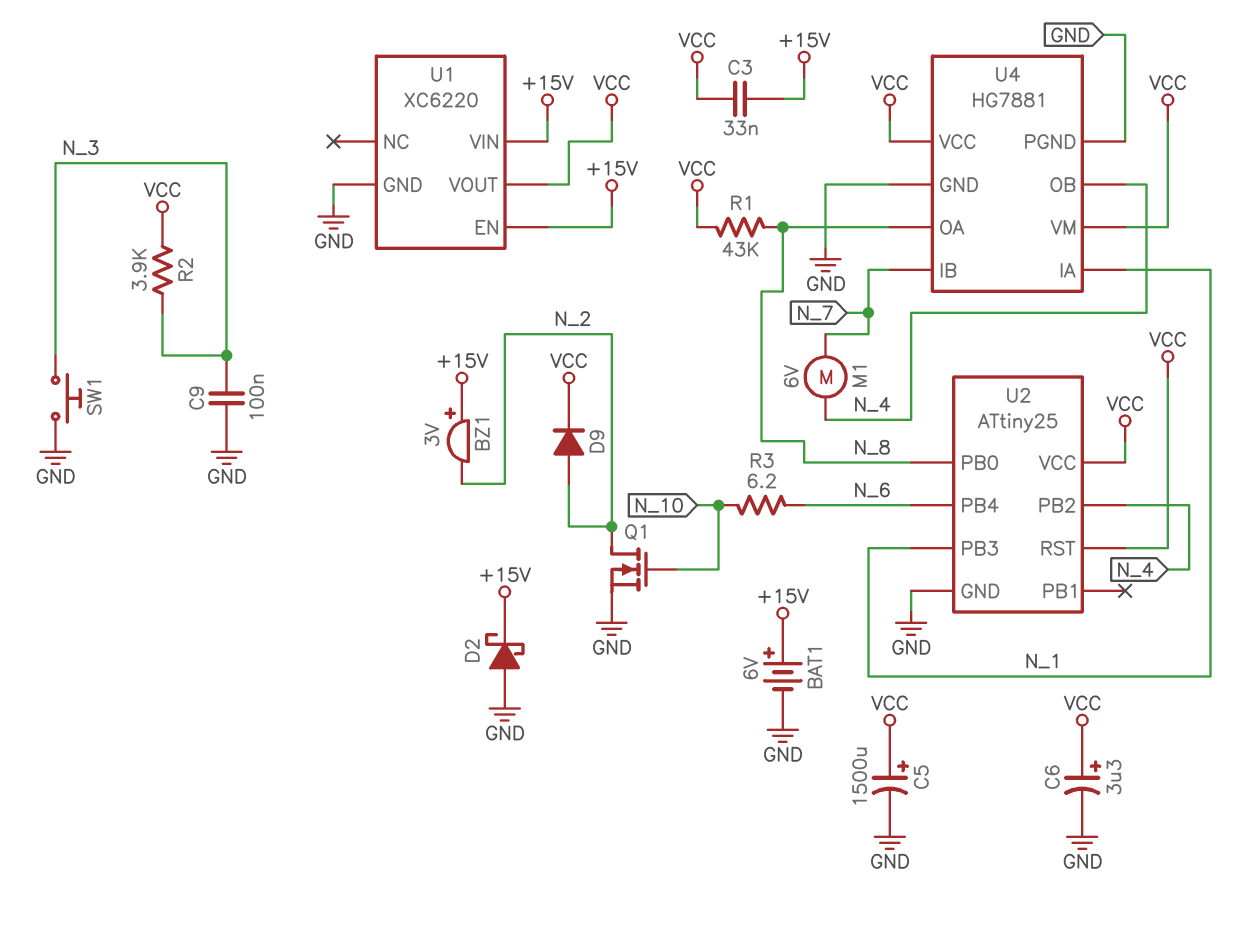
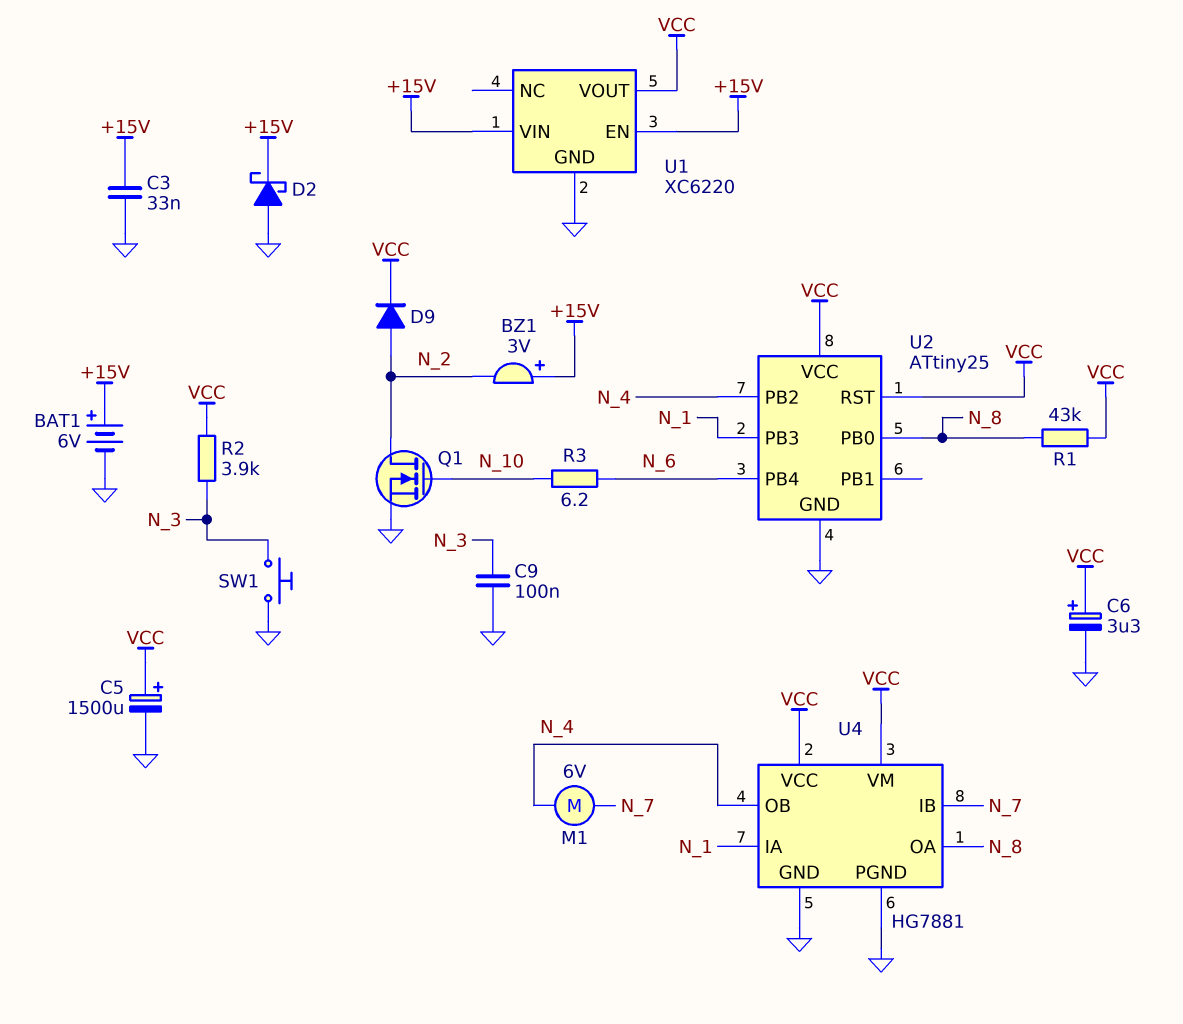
C3: 33nF (+15V, VCC) -> 33nF (+15V, GND)

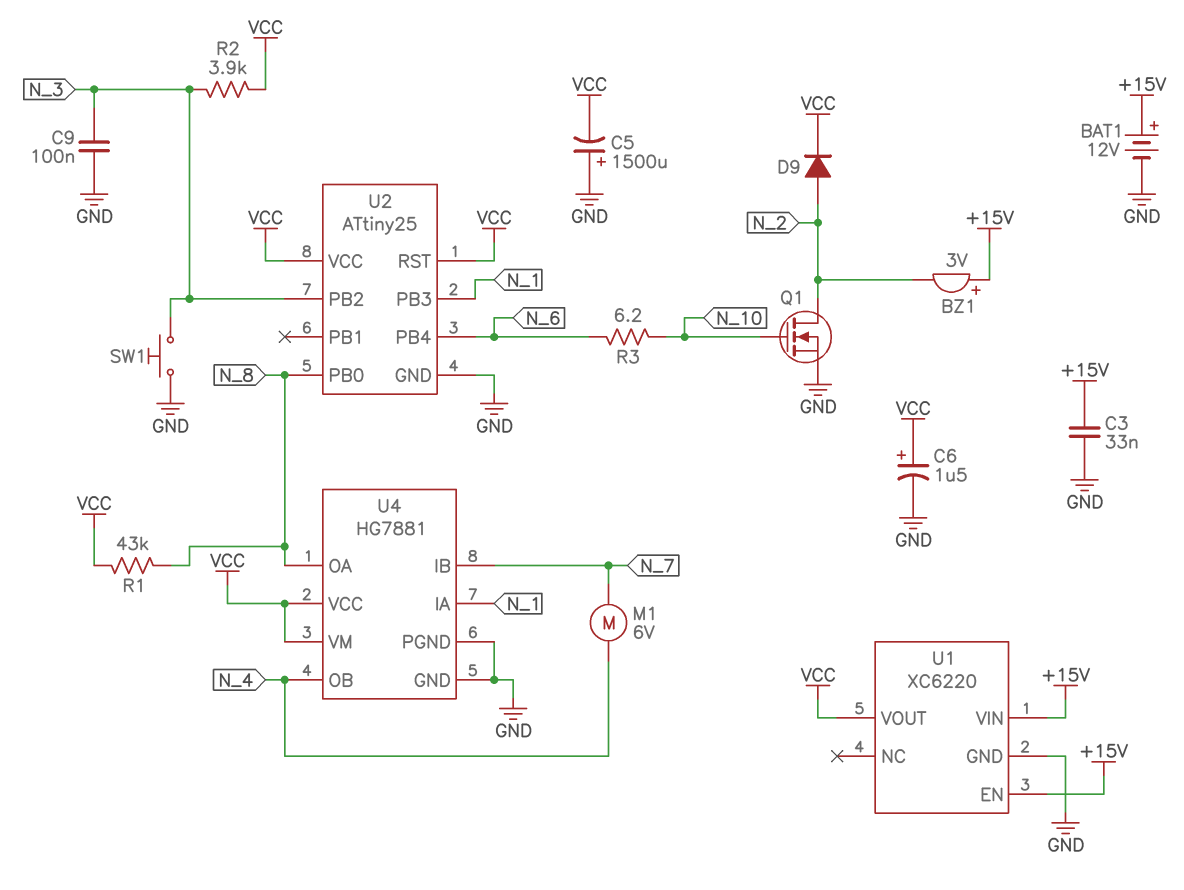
BAT1: 6V (plus +15V, minus GND) -> 12V (plus +15V, minus GND)
C5: 1500uF (plus VCC, minus GND) -> 1500uF (plus GND, minus VCC)
C6: 3.3uF (plus VCC, minus GND) -> 1.5uF (plus VCC, minus GND)
D2: schottky (A GND, K +15V) -> none
U2 pin PB2: N_4 -> N_3

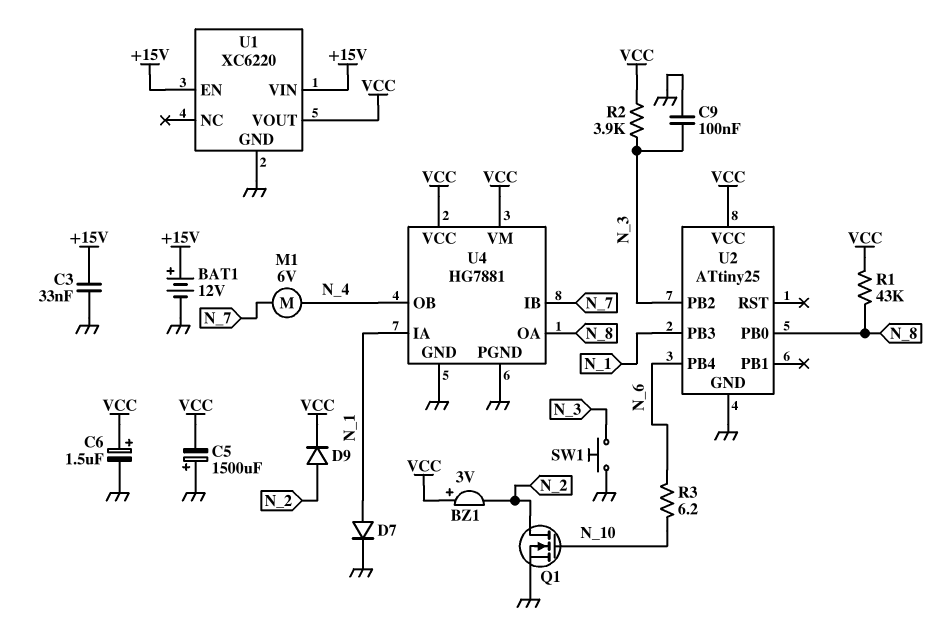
BZ1: buzzer 3V (plus +15V, minus N_2) -> buzzer 3V (plus VCC, minus N_2)
D7: none -> diode (A N_1, K GND)
U2 pin RST: VCC -> none

